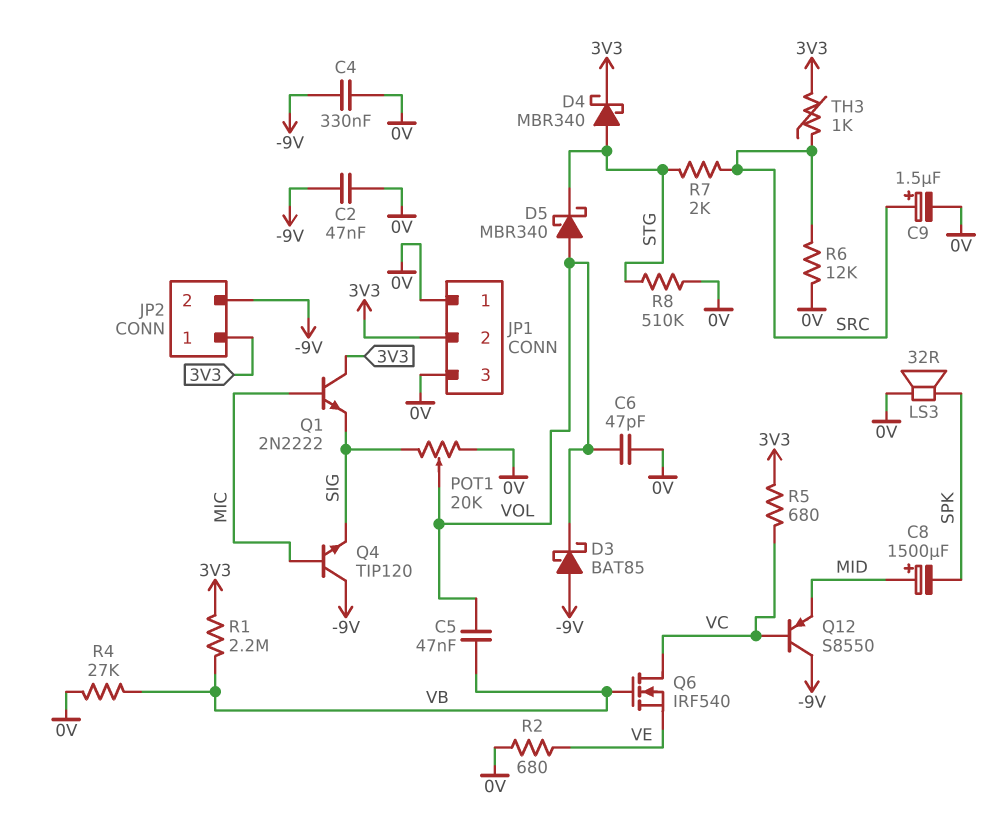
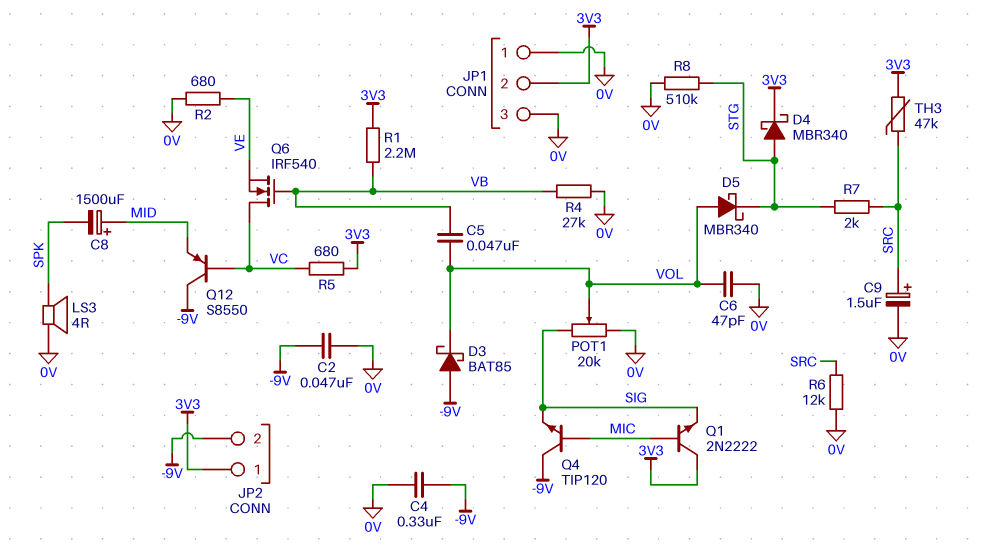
LS3: speaker 32R (0V, SPK) -> speaker 4R (0V, SPK)
TH3: 1k (3V3, SRC) -> 47k (3V3, SRC)

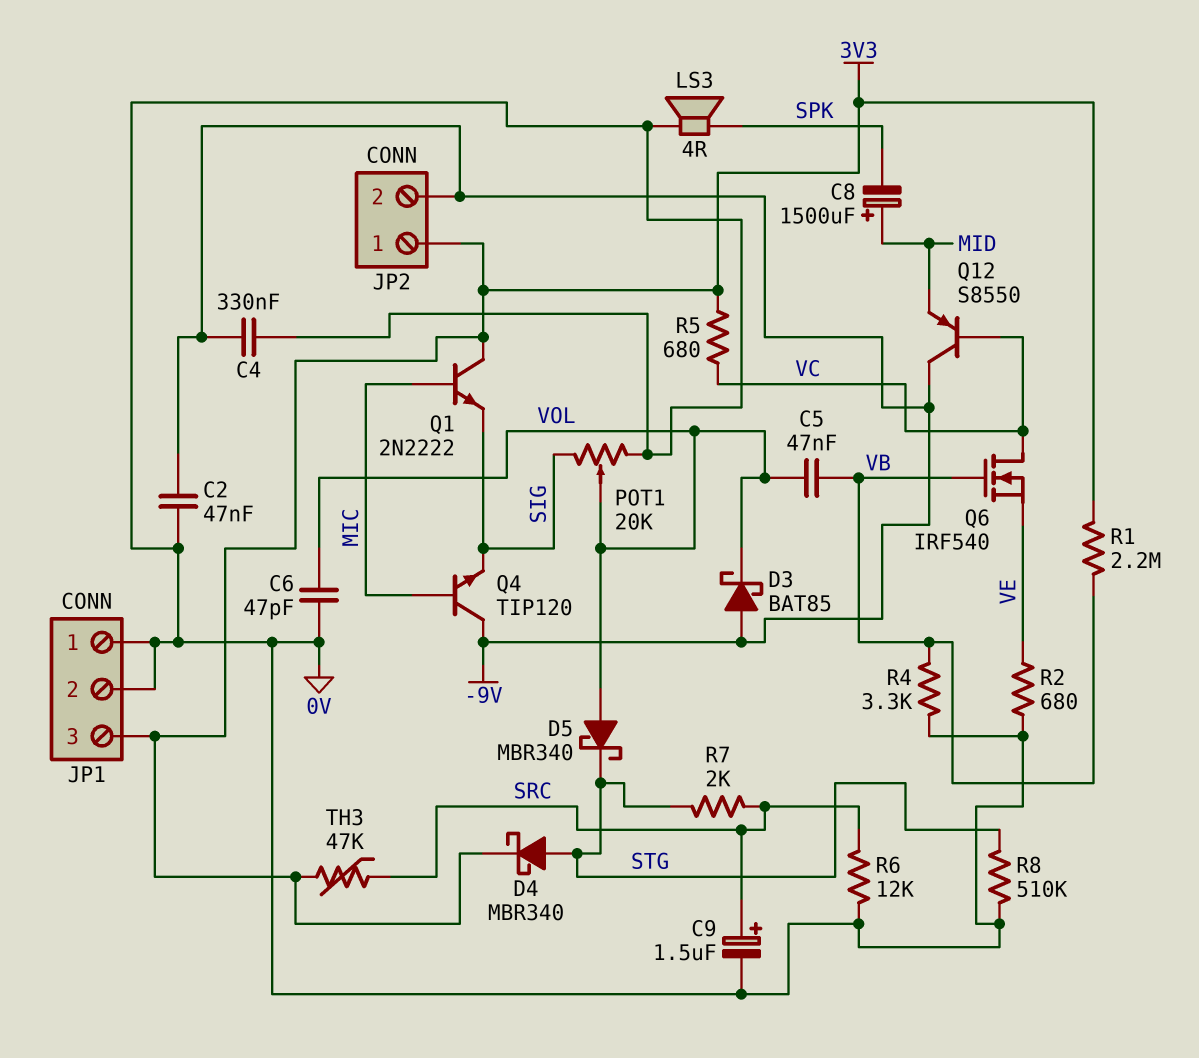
JP1 pin 2: 3V3 -> 0V
JP1 pin 3: 0V -> 3V3
R4: 27k (0V, VB) -> 3.3k (0V, VB)

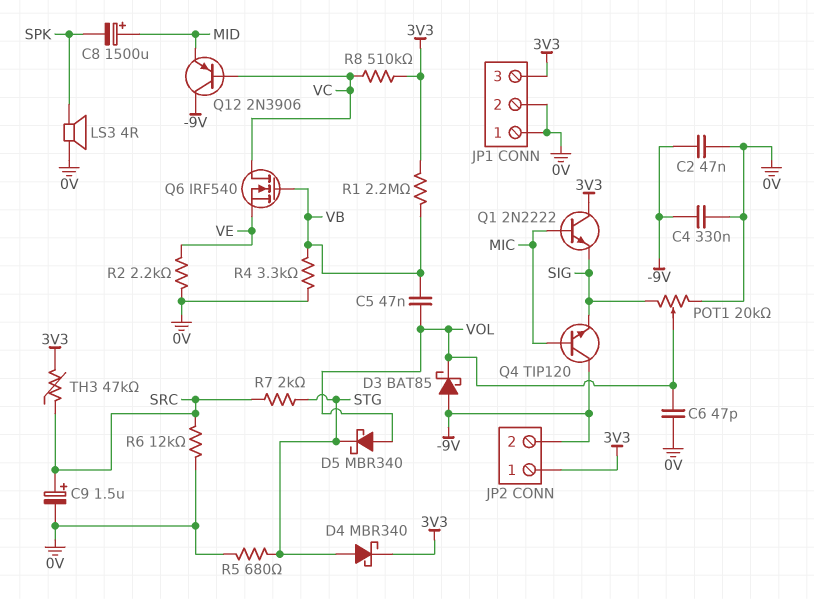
Q12: PNP S8550 (B VC, C -9V, E MID) -> PNP 2N3906 (B VC, C -9V, E MID)
R2: 680 (0V, VE) -> 2.2k (0V, VE)
R5: 680 (3V3, VC) -> 680 (0V, STG)
R8: 510k (0V, STG) -> 510k (3V3, VC)

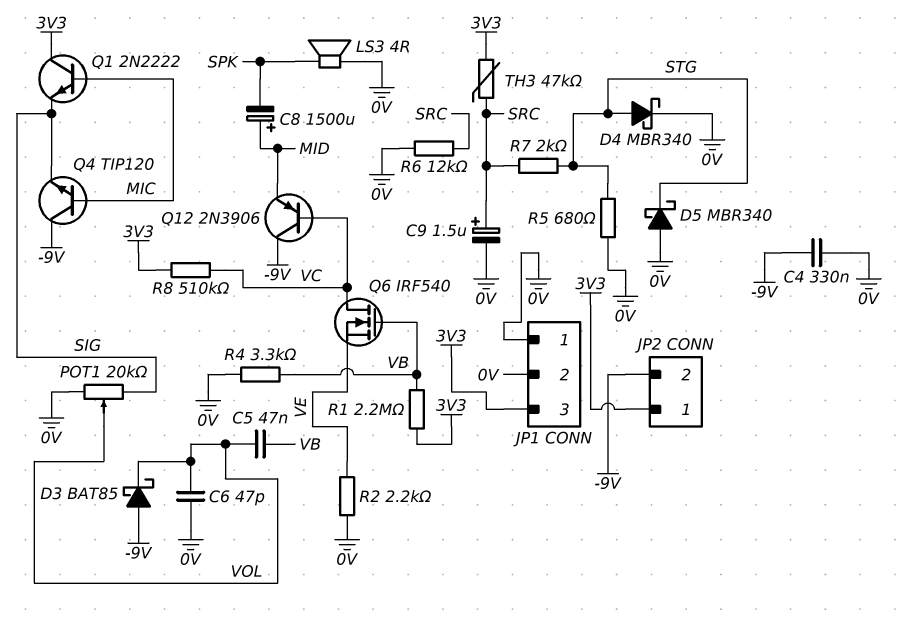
C2: 47nF (-9V, 0V) -> none
D4: schottky MBR340 (A STG, K 3V3) -> schottky MBR340 (A STG, K 0V)
D5: schottky MBR340 (A VOL, K STG) -> schottky MBR340 (A 0V, K STG)

